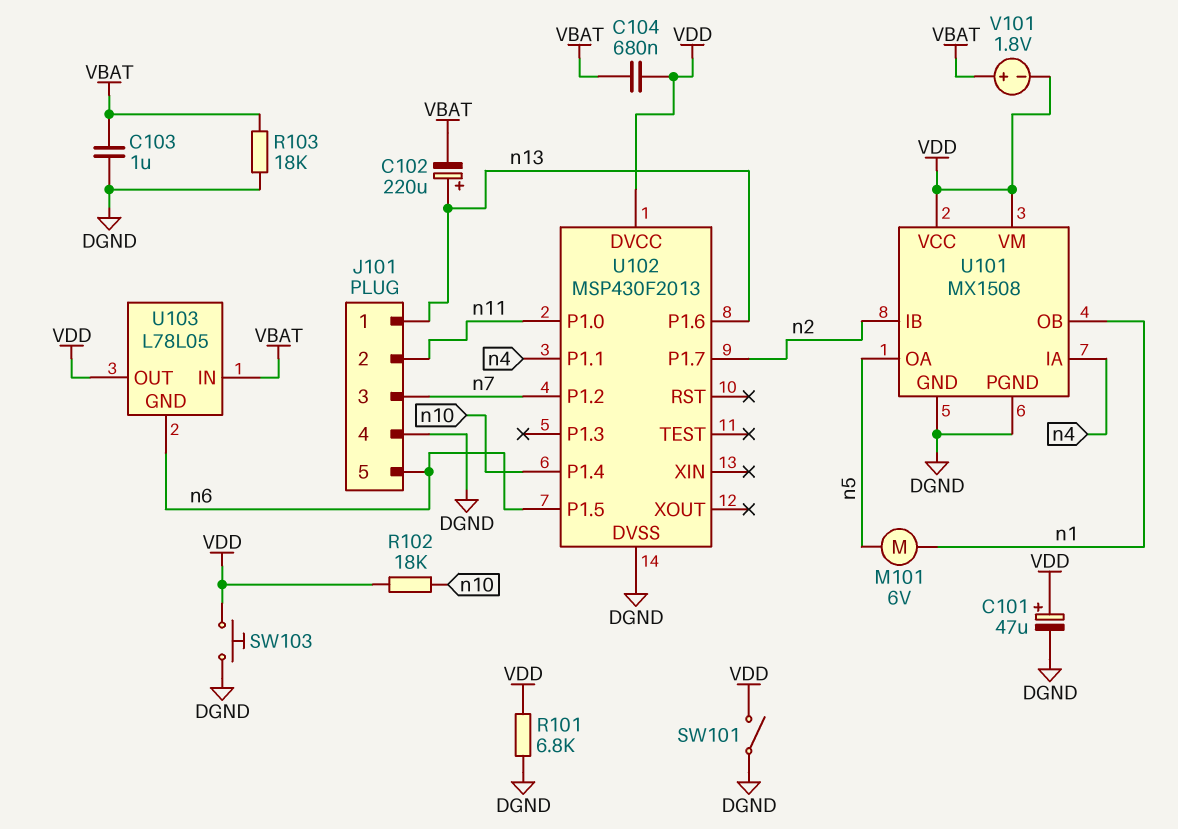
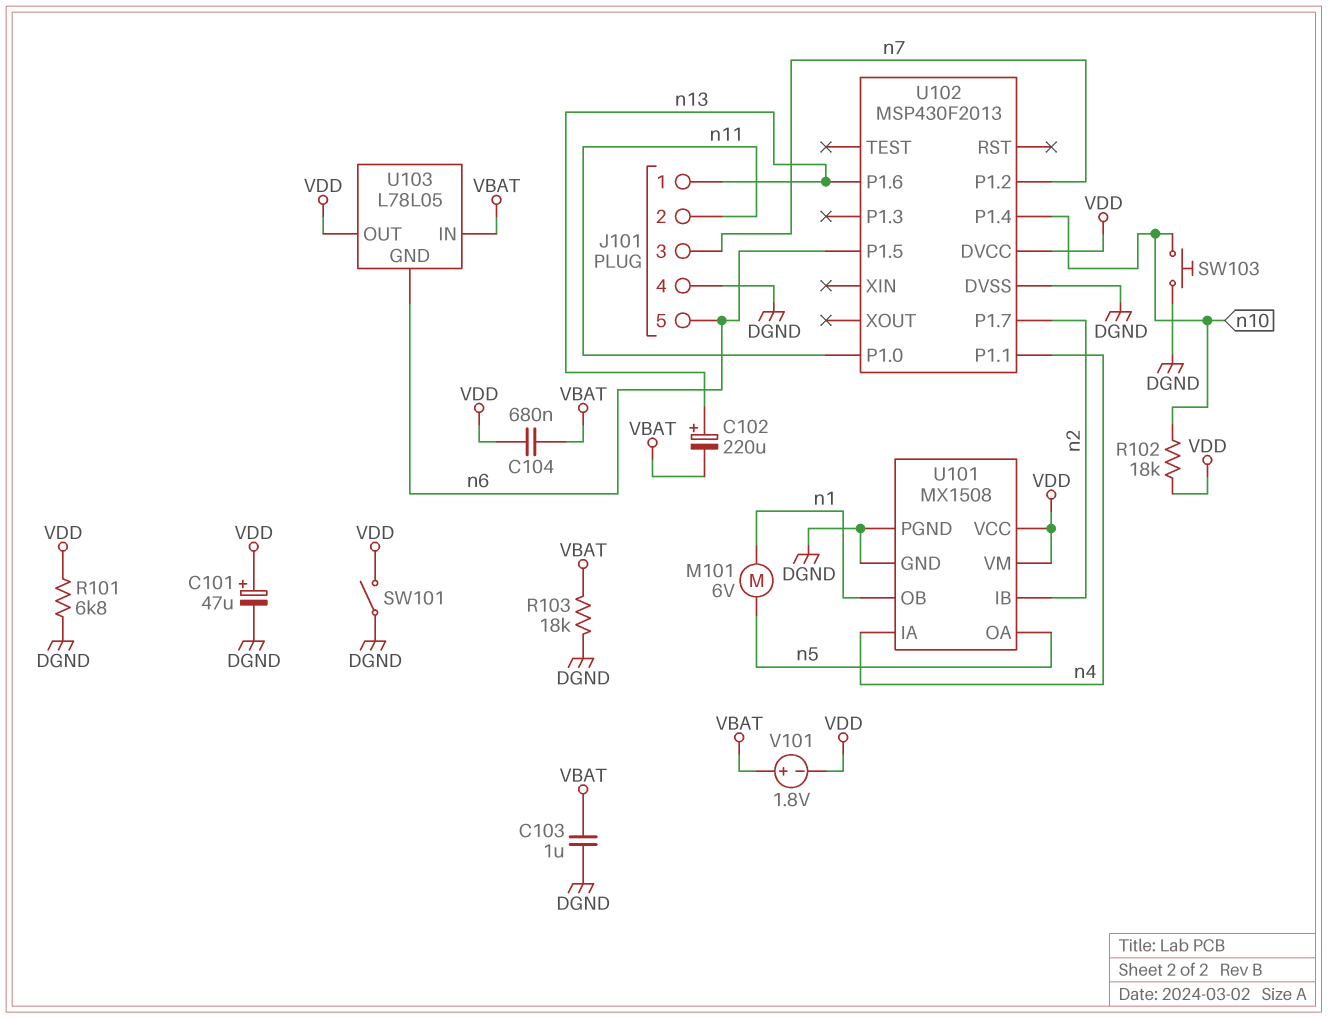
SW103: button (DGND, VDD) -> button (DGND, n10)

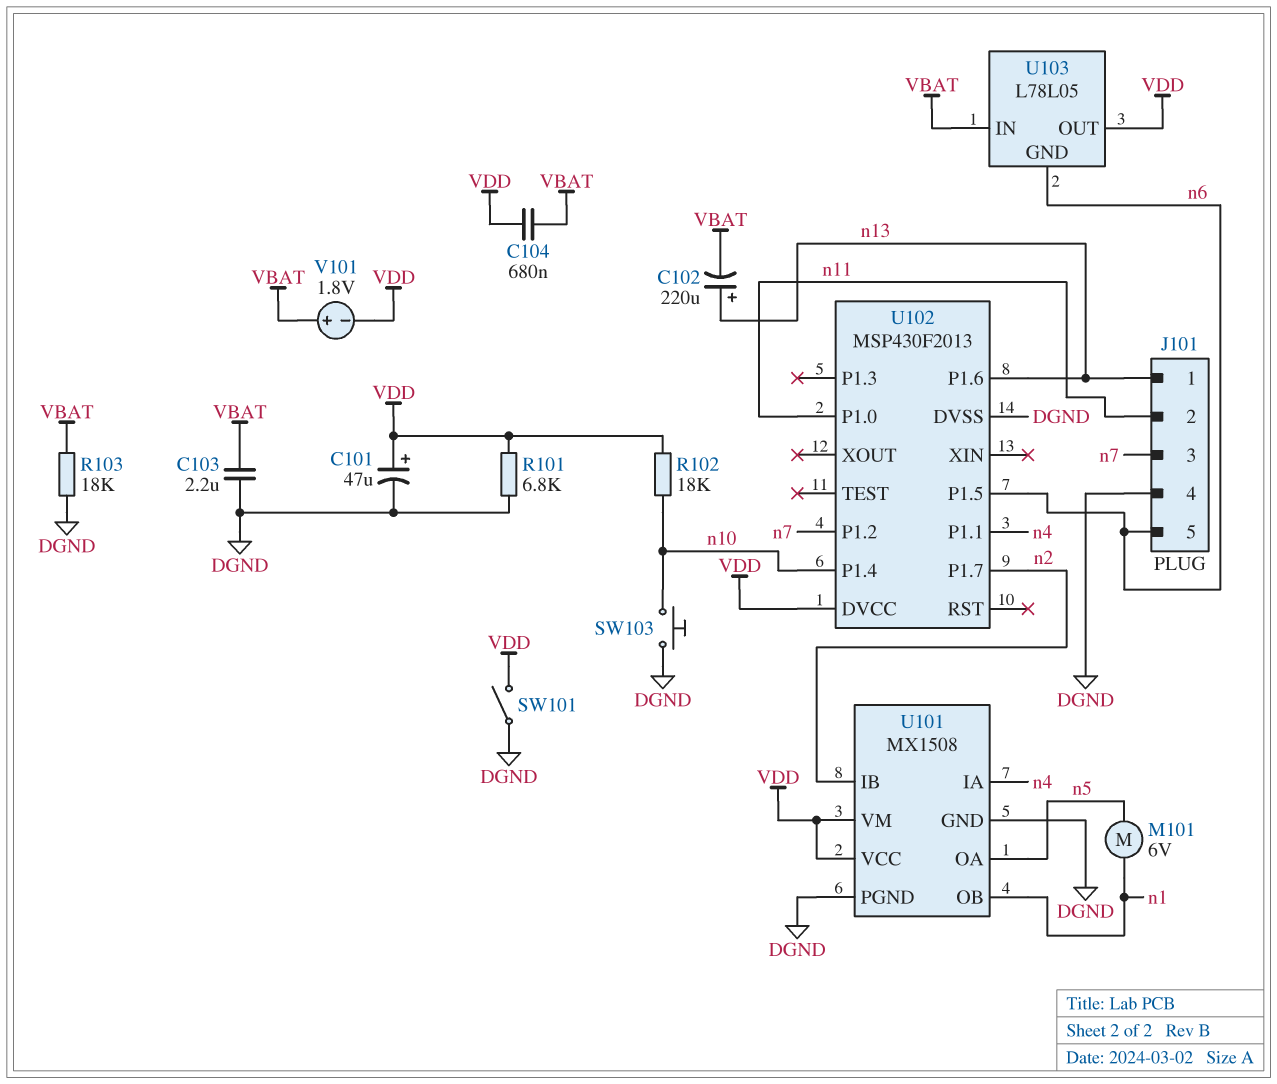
C103: 1uF (DGND, VBAT) -> 2.2uF (DGND, VBAT)

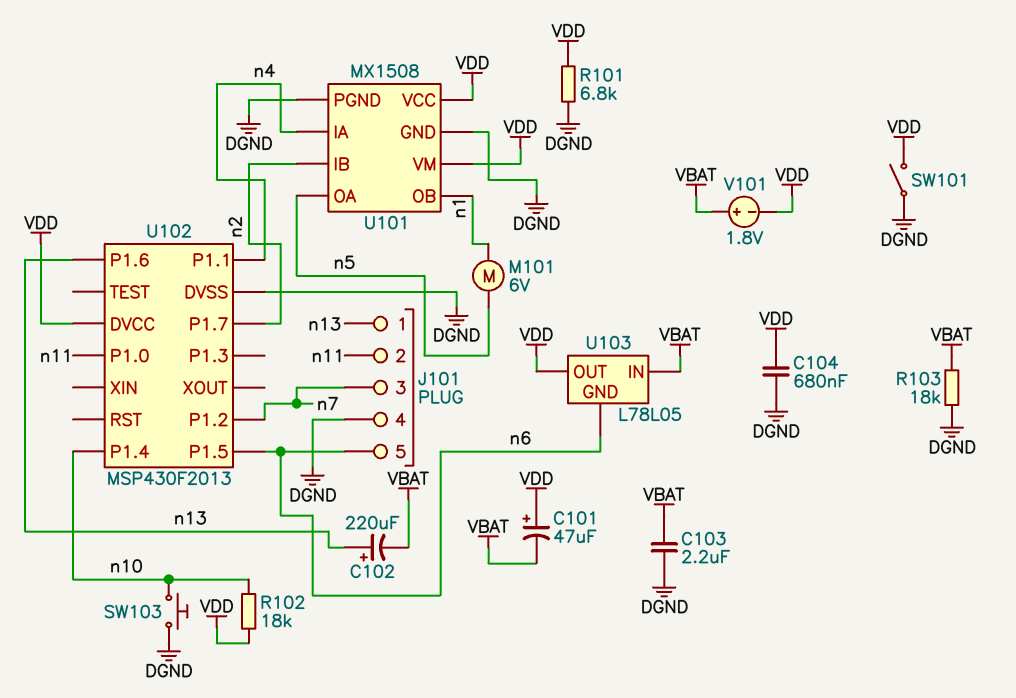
C101: 47uF (plus VDD, minus DGND) -> 47uF (plus VDD, minus VBAT)
C104: 680nF (VBAT, VDD) -> 680nF (DGND, VDD)

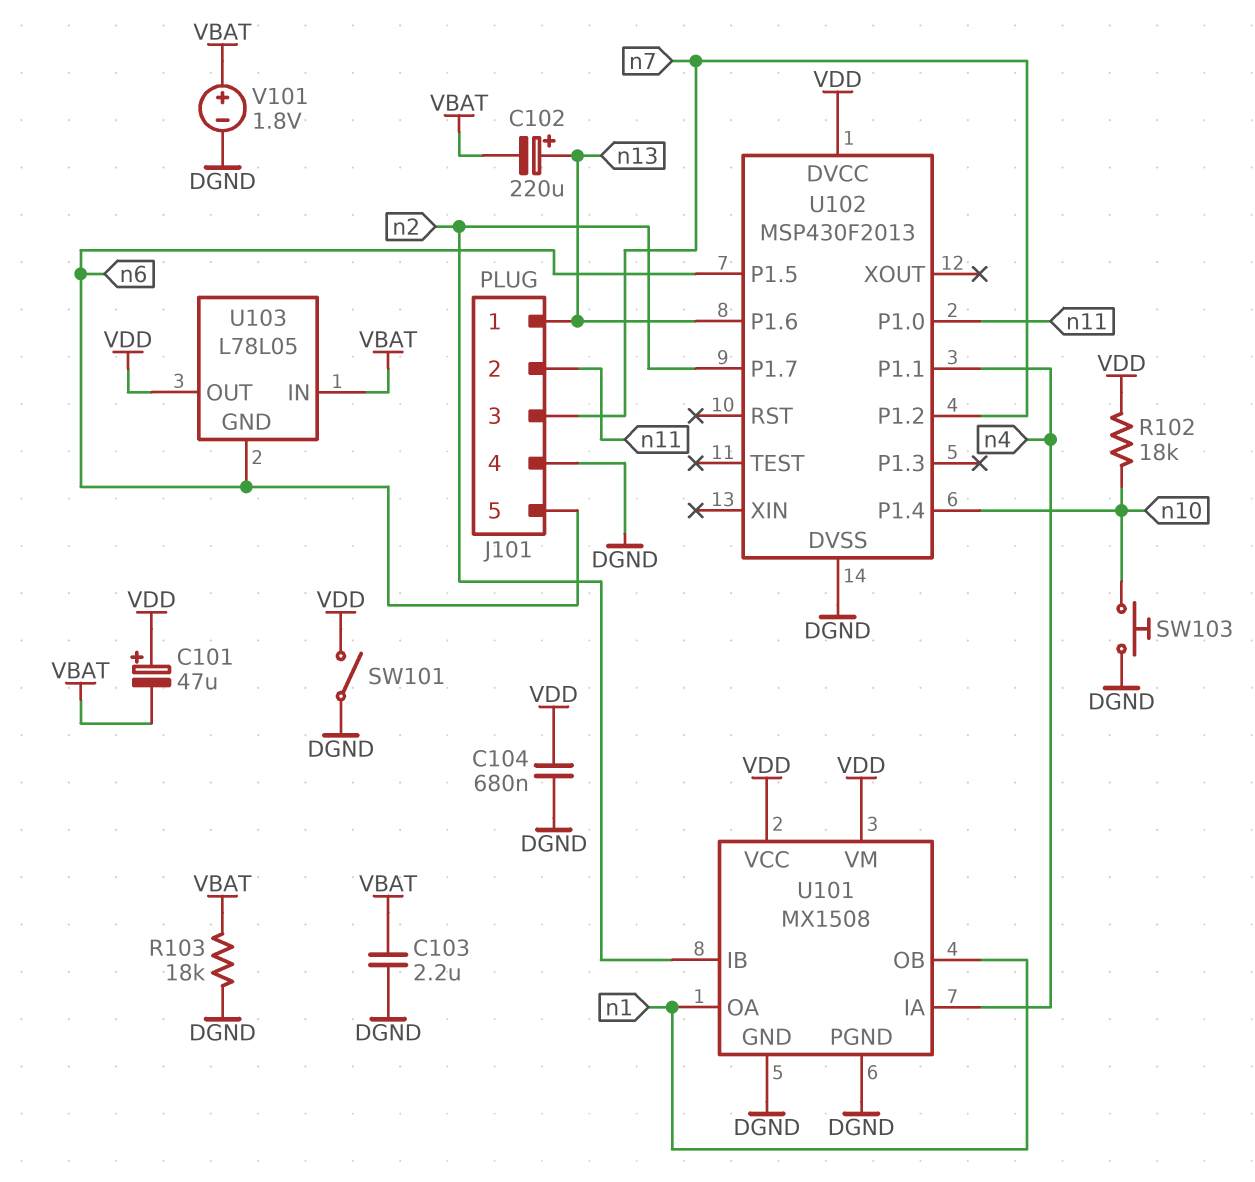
M101: motor 6V (n1, n5) -> none
R101: 6.8k (DGND, VDD) -> none
U101 pin OA: n5 -> n1
V101: 1.8V (plus VBAT, minus VDD) -> 1.8V (plus VBAT, minus DGND)

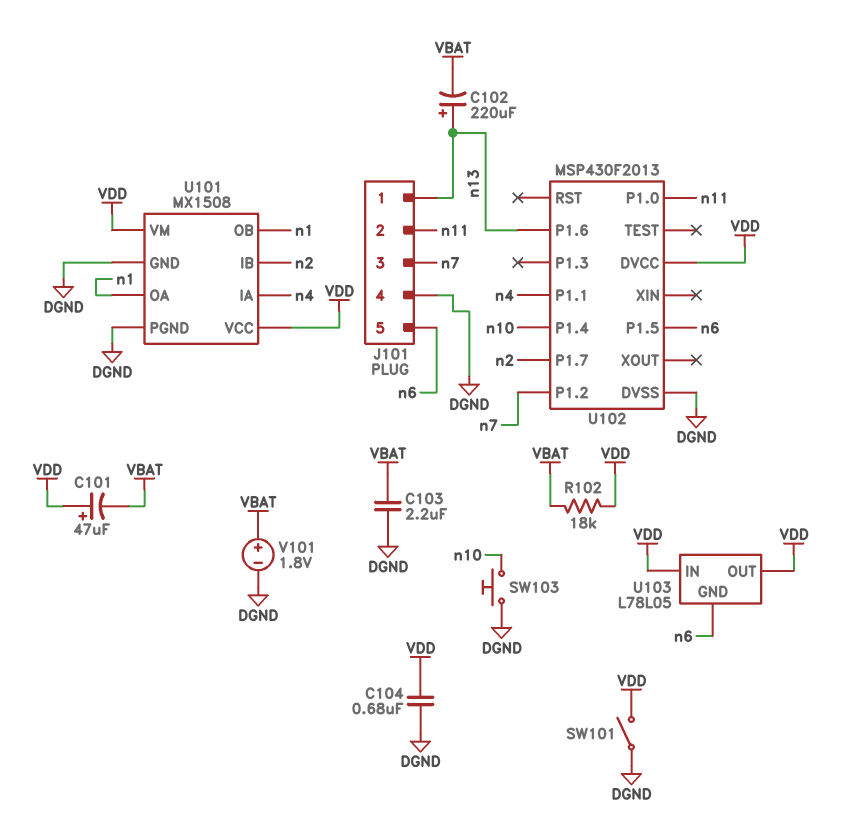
R102: 18k (VDD, n10) -> 18k (VBAT, VDD)
R103: 18k (DGND, VBAT) -> none
U103 pin IN: VBAT -> VDD

